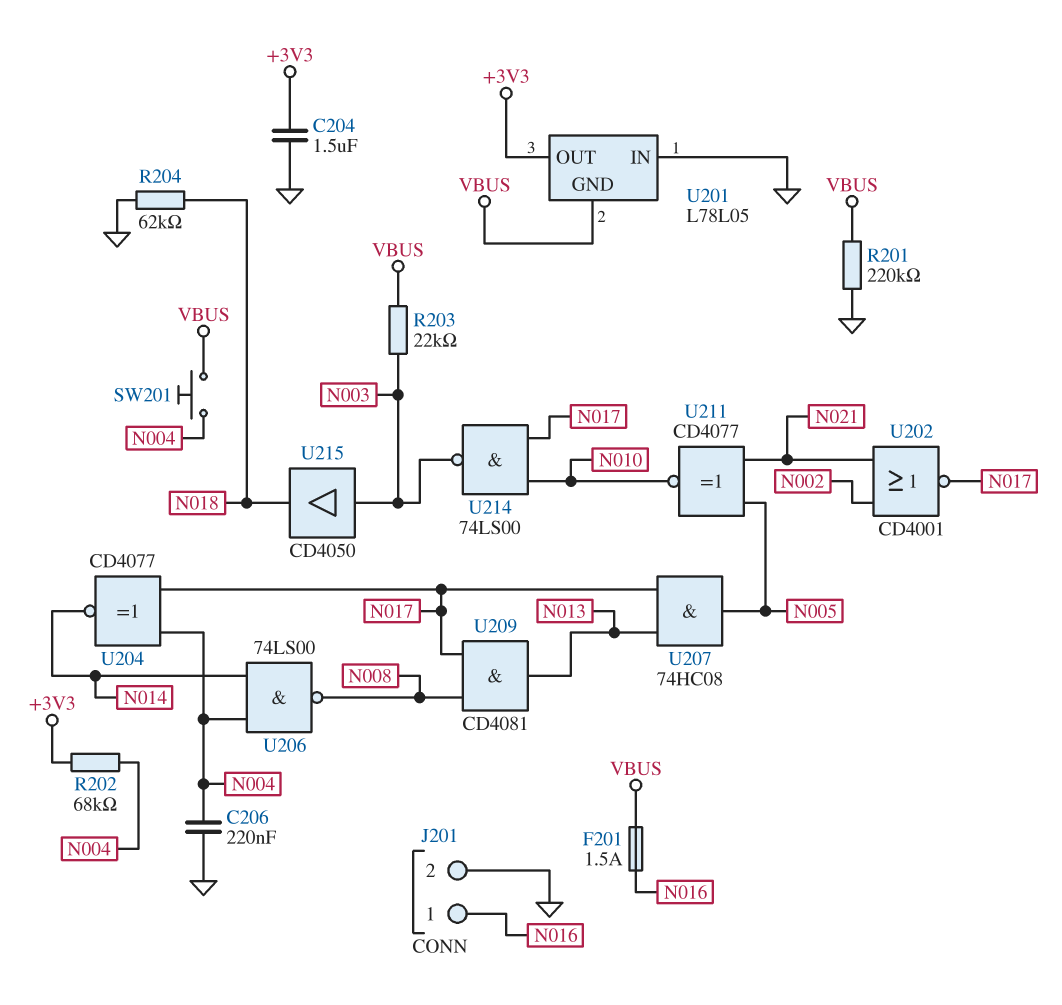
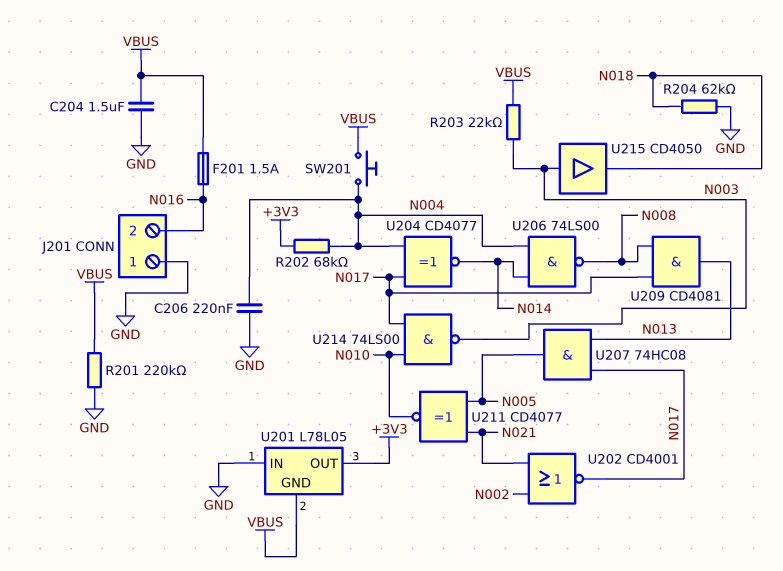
C204: 1.5uF (+3V3, GND) -> 1.5uF (GND, VBUS)
J201 pin 1: N016 -> GND
J201 pin 2: GND -> N016

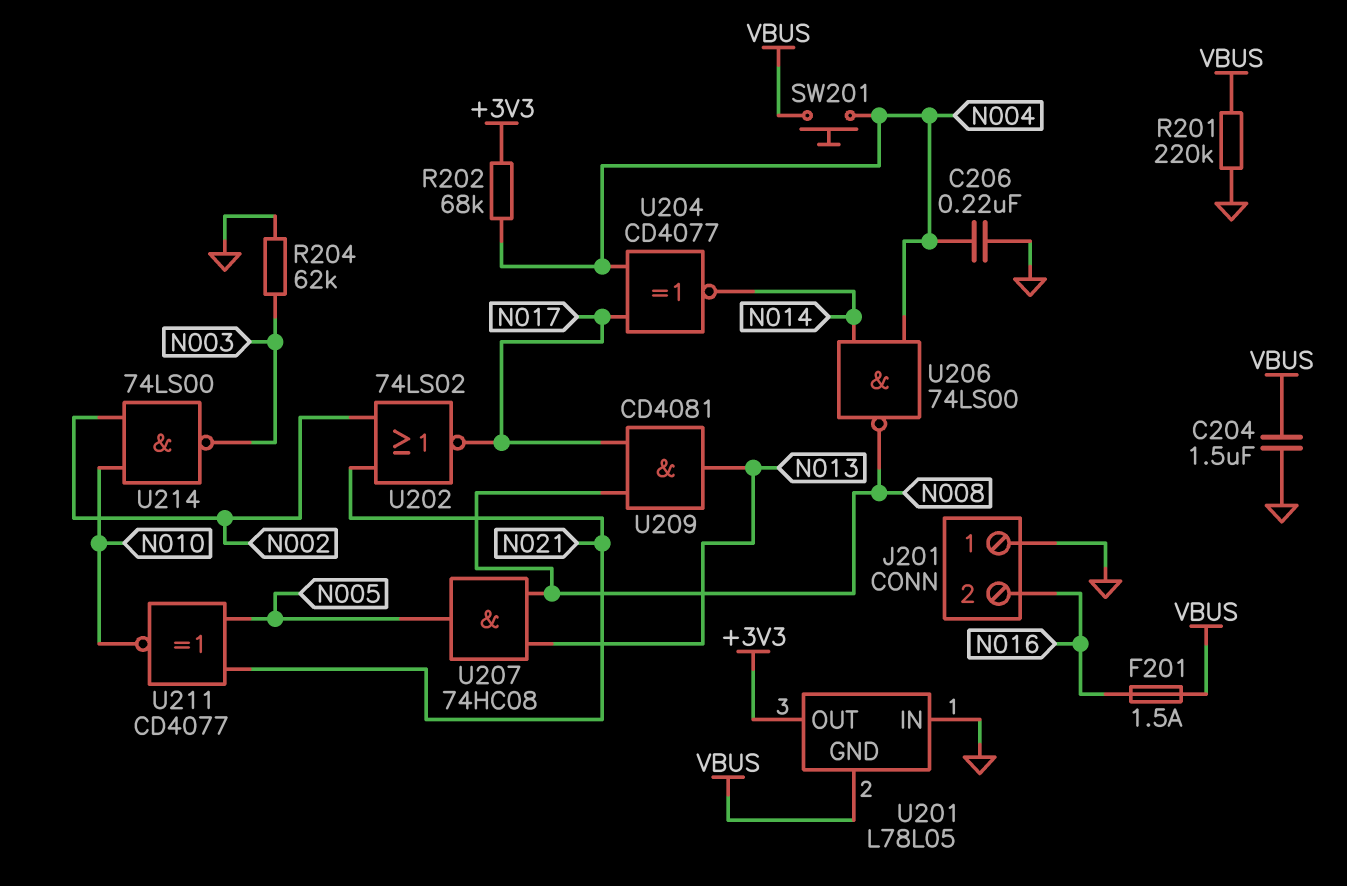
R203: 22k (N003, VBUS) -> none
R204: 62k (GND, N018) -> 62k (GND, N003)
U202: NOR CD4001 (in N002, in N021, out N017) -> NOR 74LS02 (in N002, in N021, out N017)
U207: AND 74HC08 (in N013, in N017, out N005) -> AND 74HC08 (in N008, in N013, out N005)
U214: NAND 74LS00 (in N010, in N017, out N003) -> NAND 74LS00 (in N002, in N010, out N003)
U215: buffer CD4050 (in N003, out N018) -> none

